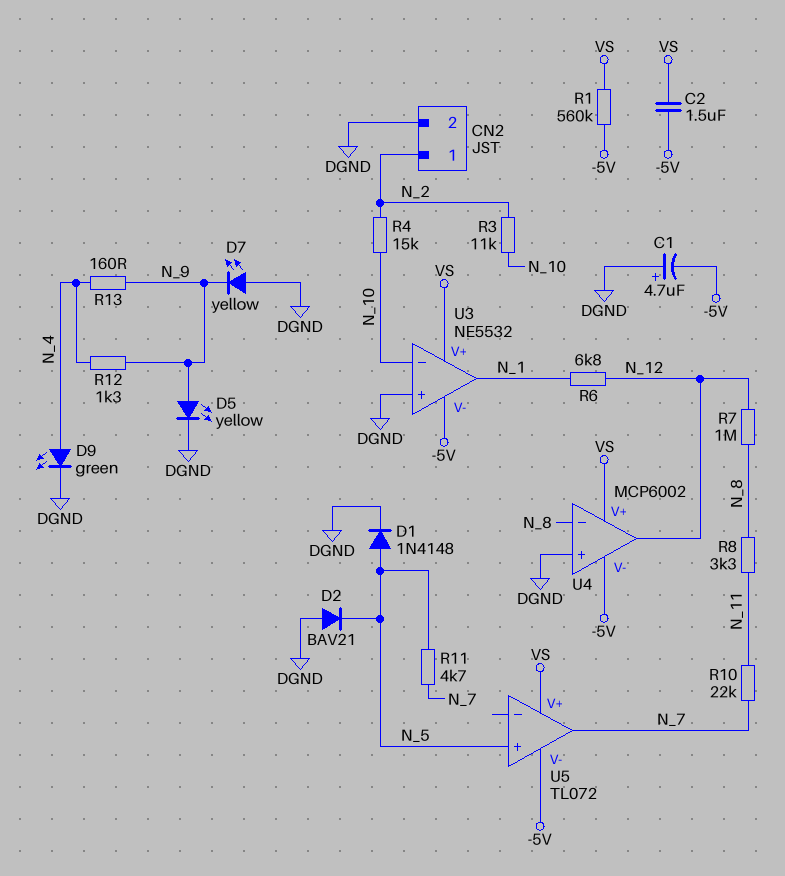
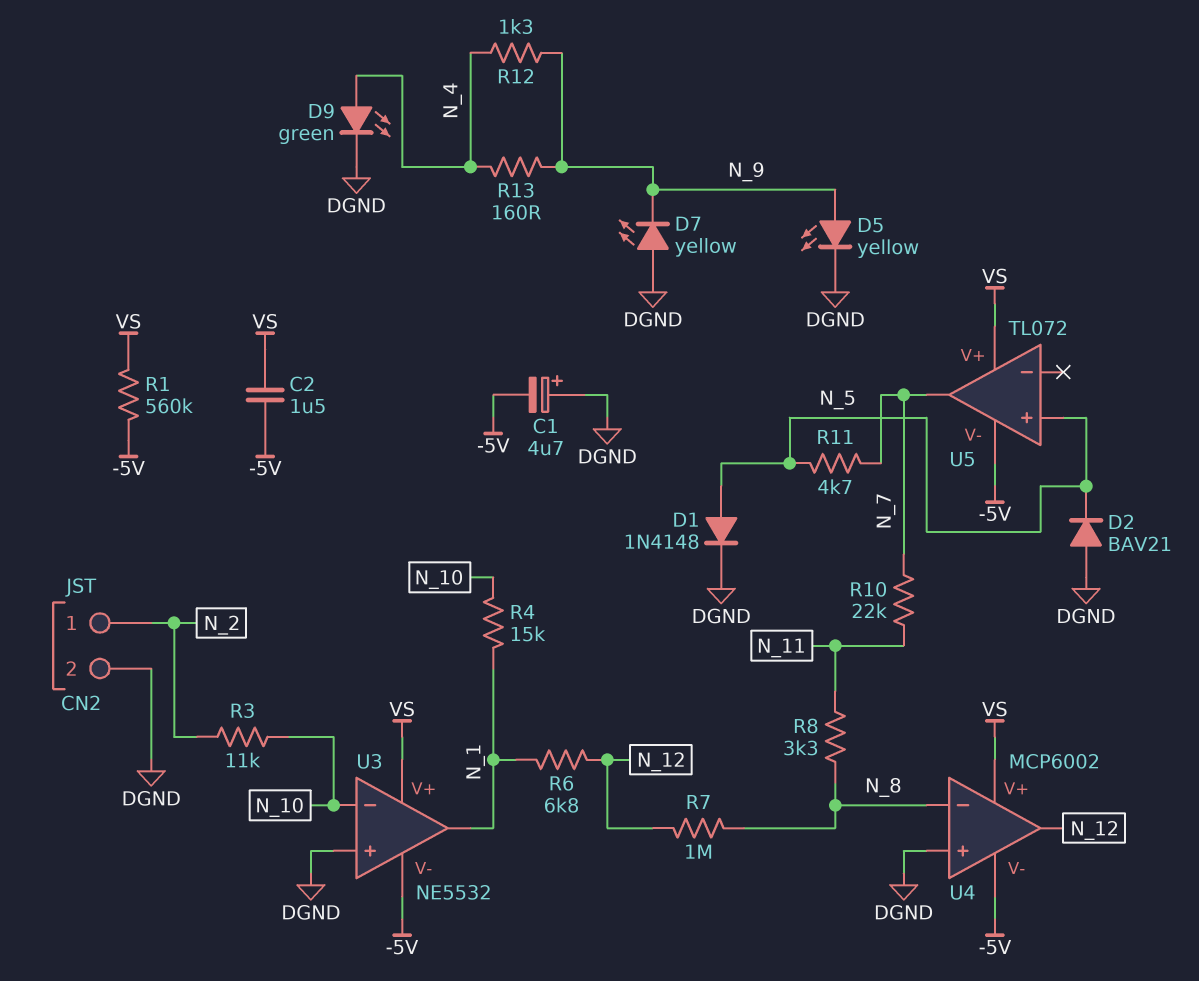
R4: 15k (N_2, N_10) -> 15k (N_1, N_10)

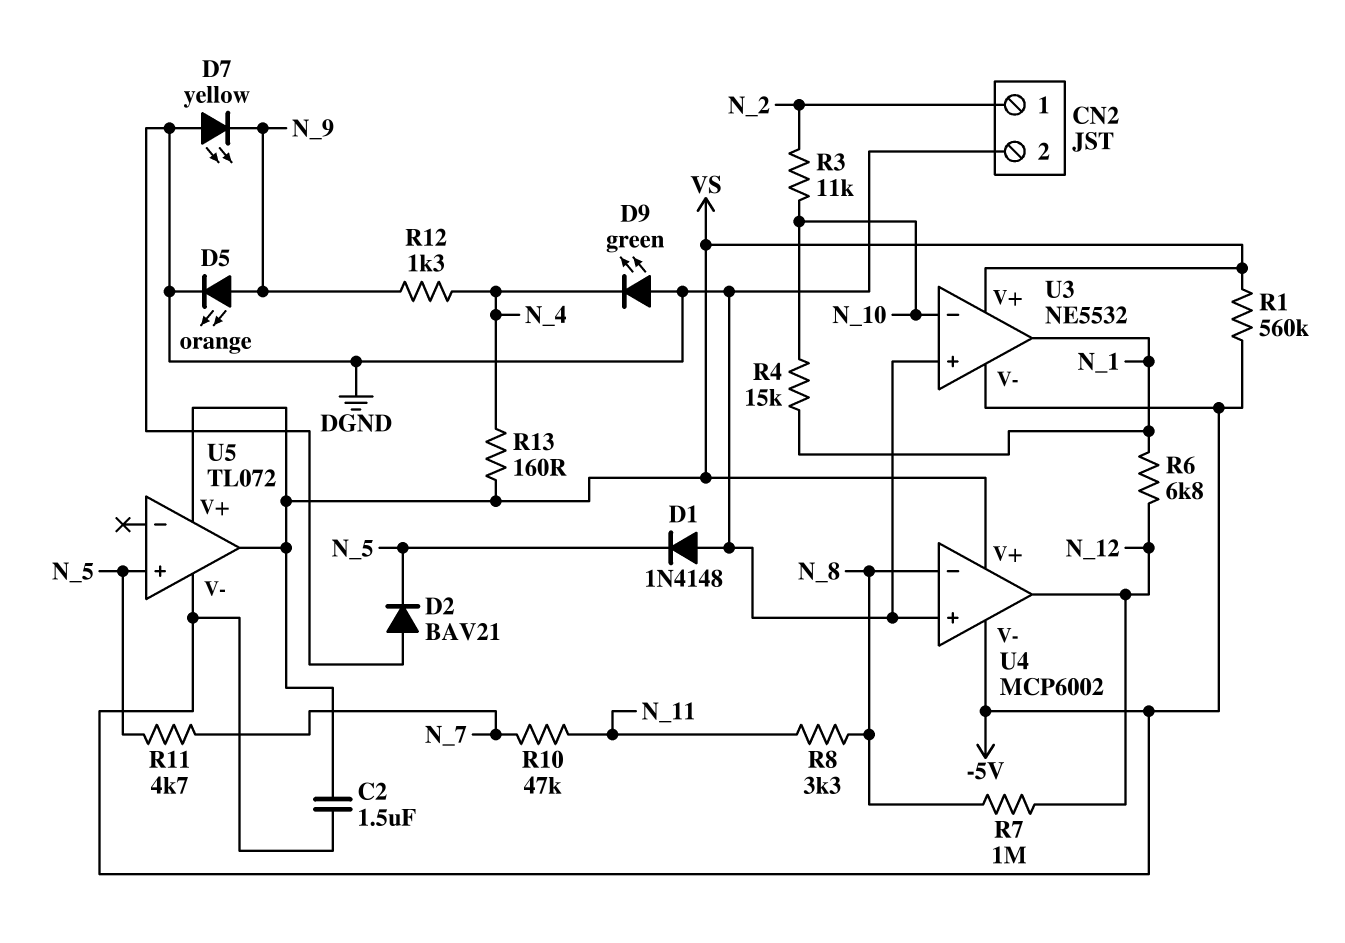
C1: 4.7uF (plus DGND, minus -5V) -> none
D1: diode 1N4148 (A N_5, K DGND) -> diode 1N4148 (A DGND, K N_5)
D5: LED yellow (A N_9, K DGND) -> LED orange (A N_9, K DGND)
D9: LED green (A N_4, K DGND) -> LED green (A DGND, K N_4)
R10: 22k (N_7, N_11) -> 47k (N_7, N_11)
R13: 160 (N_4, N_9) -> 160 (N_4, VS)
U5 pin out: N_7 -> VS

